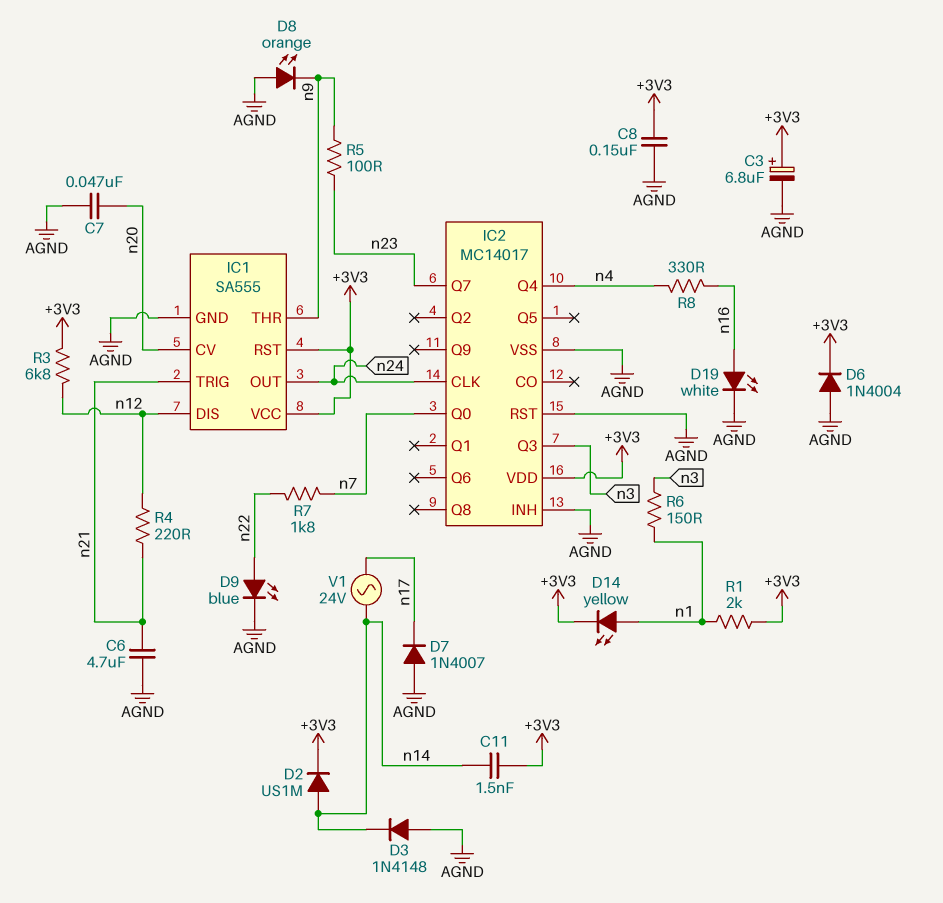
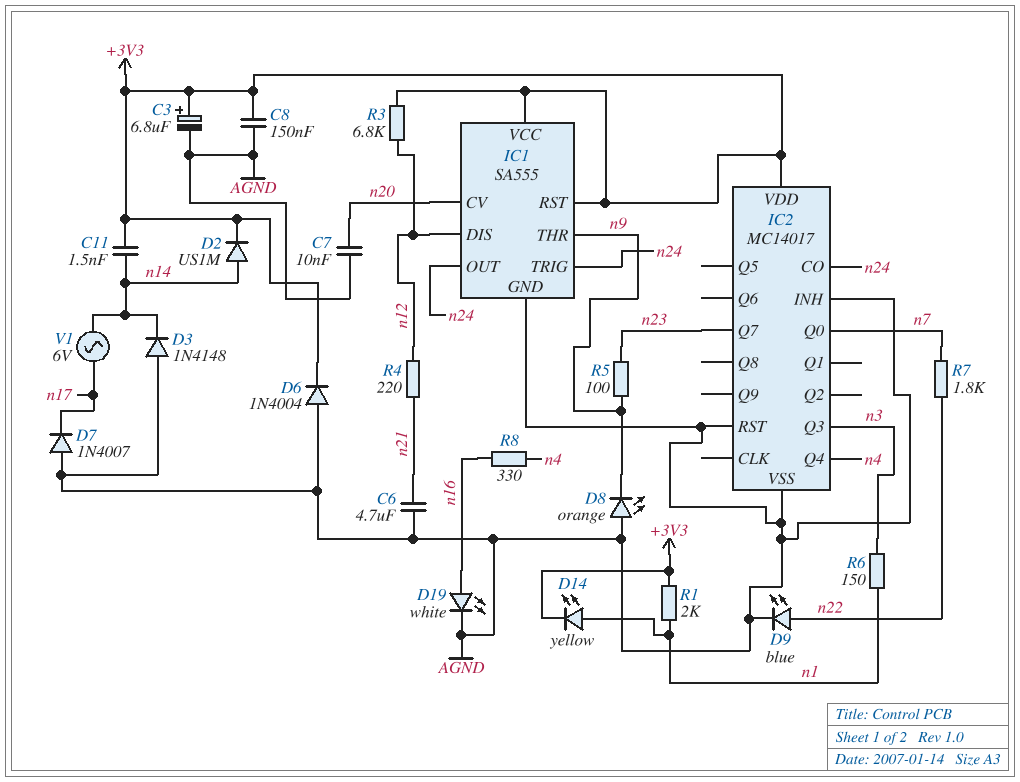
C7: 47nF (AGND, n20) -> 10nF (AGND, n20)
IC1 pin TRIG: n21 -> n24
IC2 pin CLK: n24 -> none
IC2 pin CO: none -> n24
V1: AC 24V (n14, n17) -> AC 6V (n14, n17)

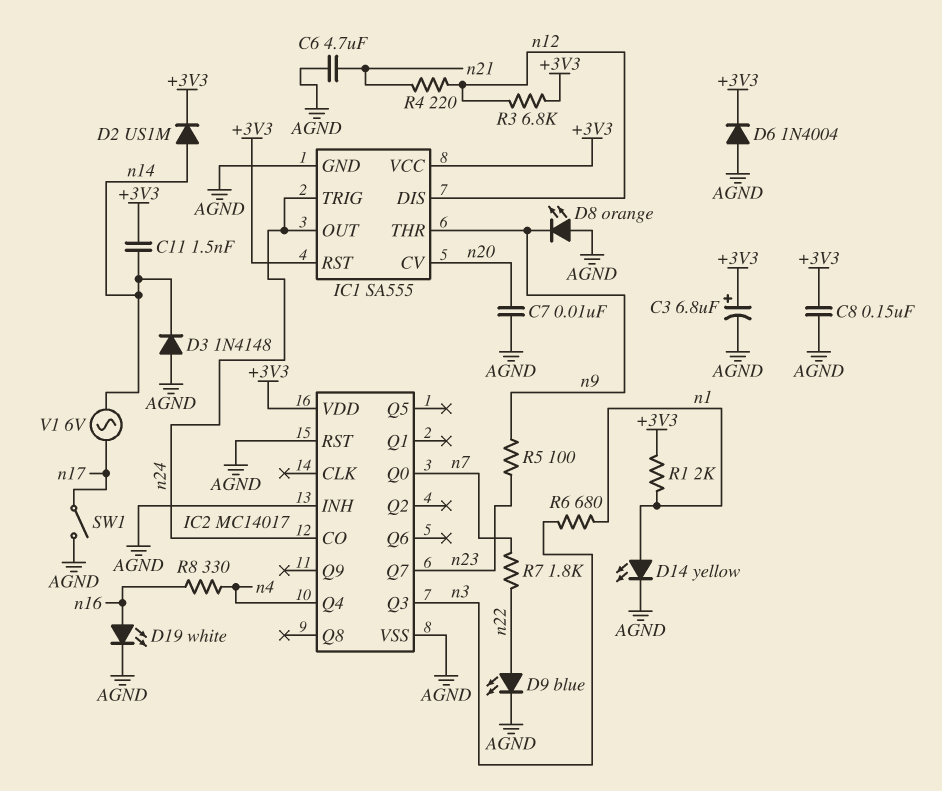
D7: diode 1N4007 (A AGND, K n17) -> none
D14: LED yellow (A n1, K +3V3) -> LED yellow (A n1, K AGND)
R6: 150 (n1, n3) -> 680 (n1, n3)
SW1: none -> switch (AGND, n17)

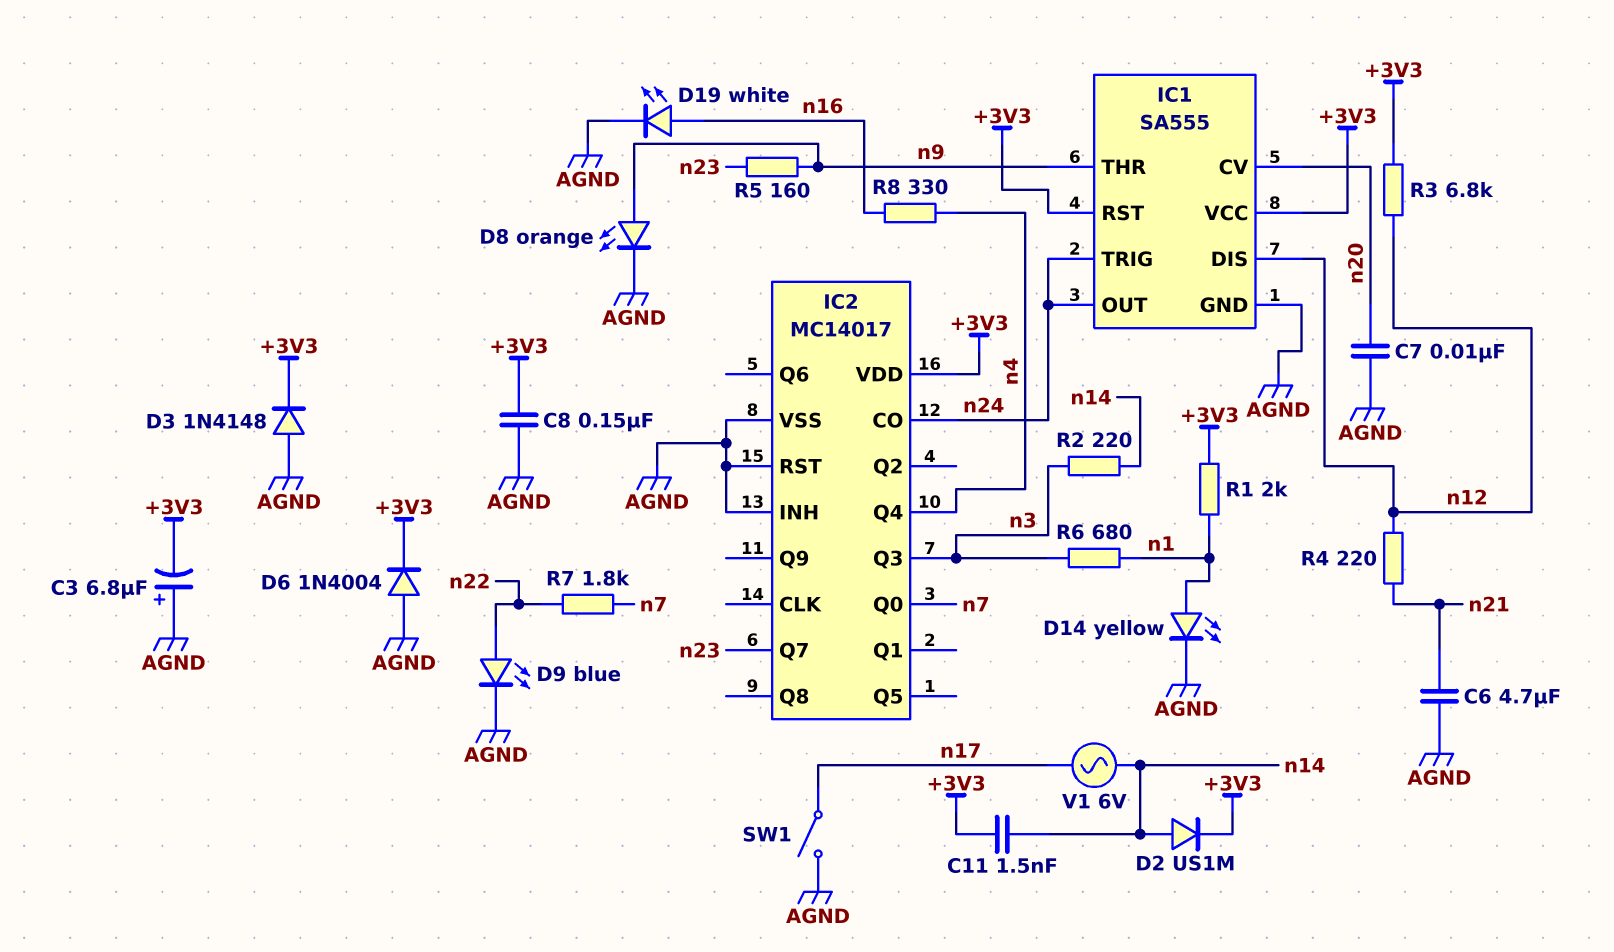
C3: 6.8uF (plus +3V3, minus AGND) -> 6.8uF (plus AGND, minus +3V3)
D3: diode 1N4148 (A AGND, K n14) -> diode 1N4148 (A AGND, K +3V3)
D8: LED orange (A AGND, K n9) -> LED orange (A n9, K AGND)
R2: none -> 220 (n3, n14)
R5: 100 (n9, n23) -> 160 (n9, n23)

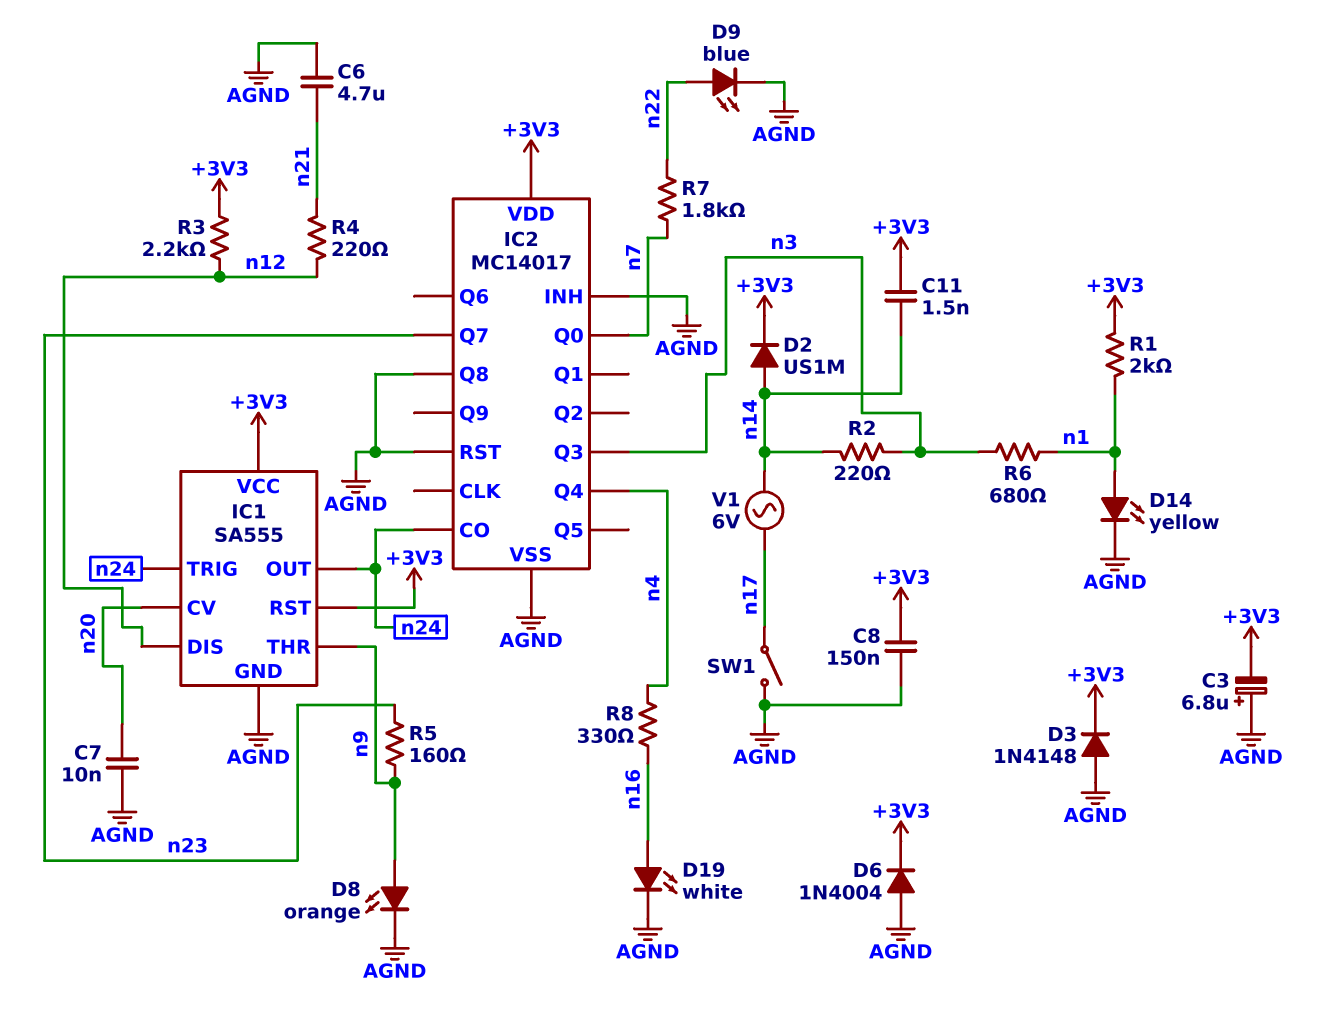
IC2 pin Q8: none -> AGND
R3: 6.8k (+3V3, n12) -> 2.2k (+3V3, n12)

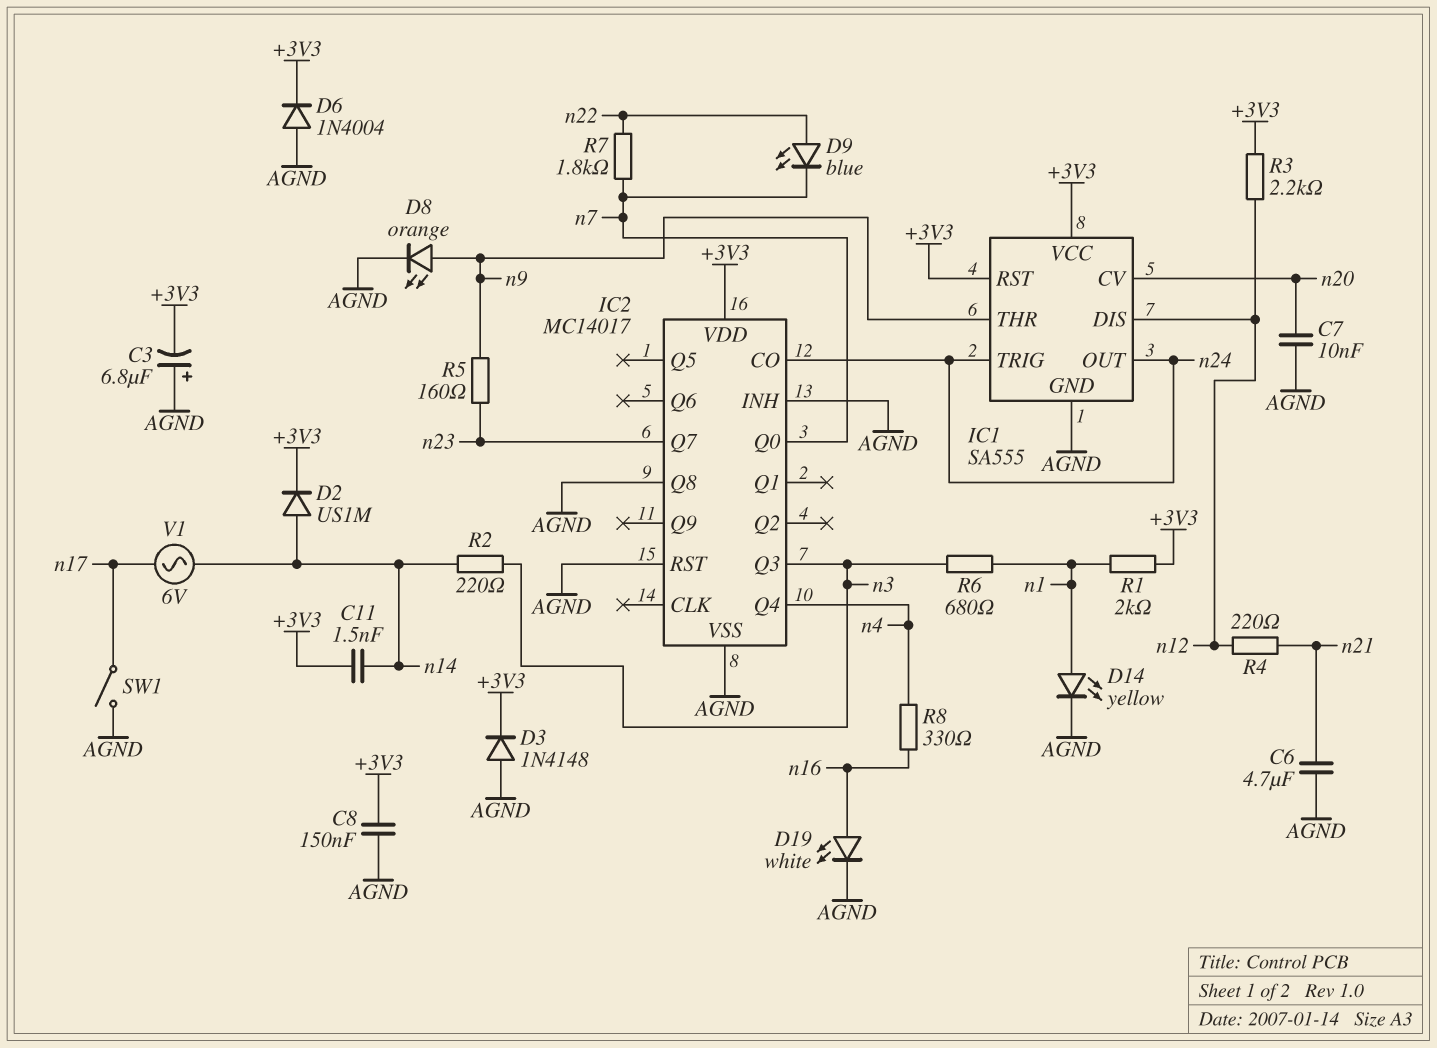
D9: LED blue (A n22, K AGND) -> LED blue (A n22, K n7)

